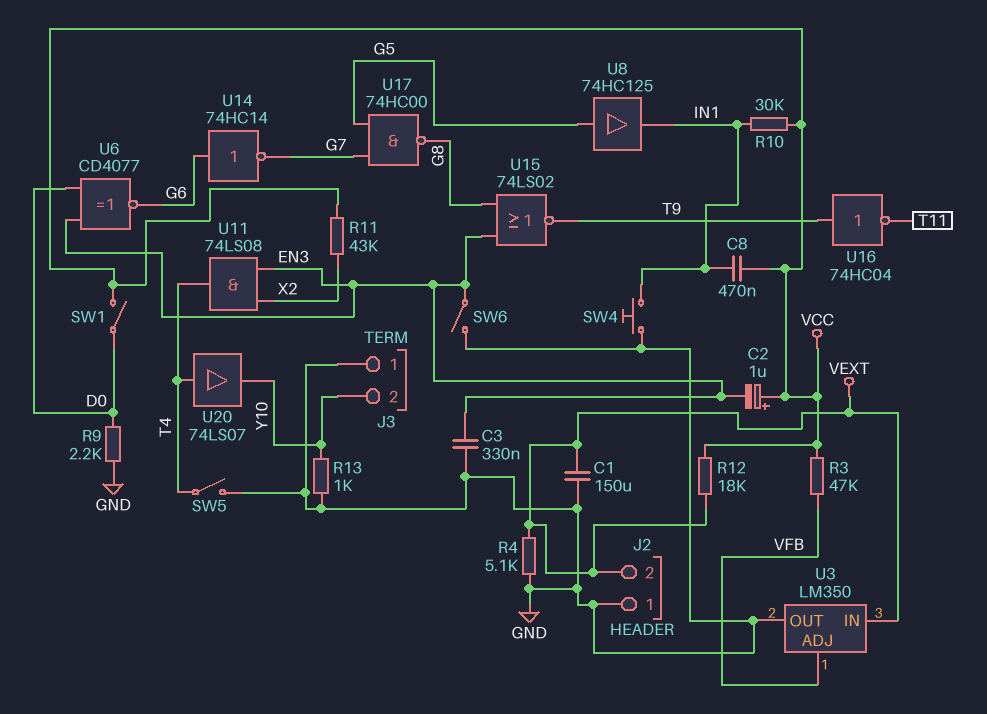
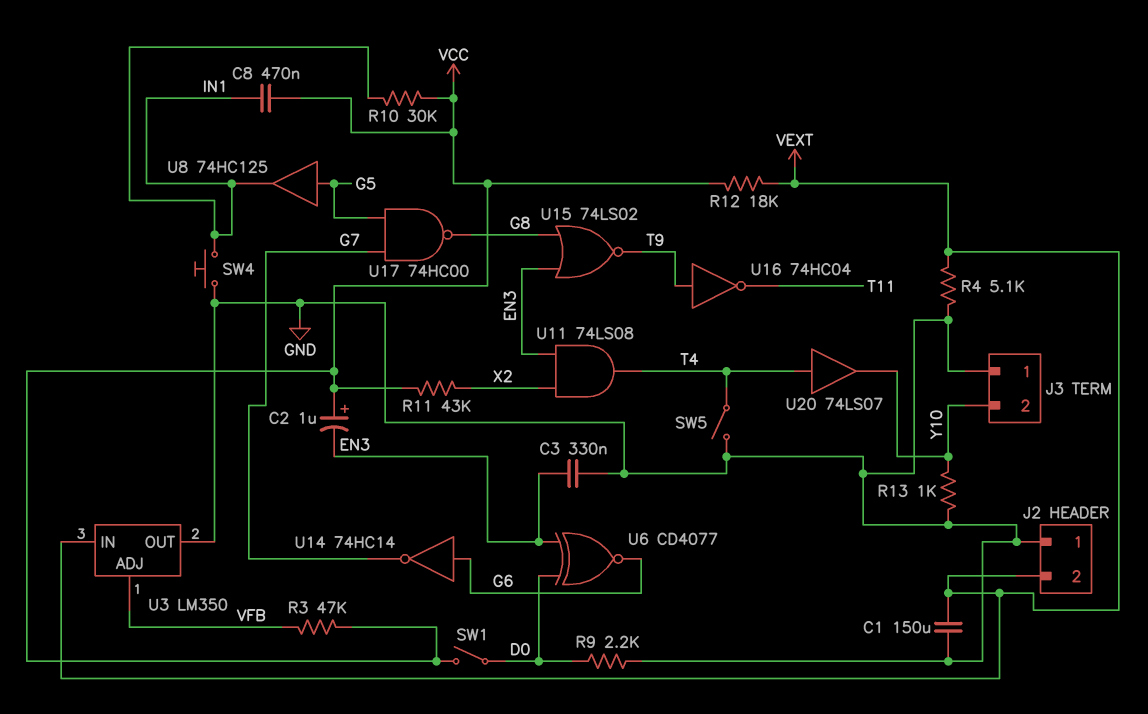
SW6: switch (EN3, GND) -> none

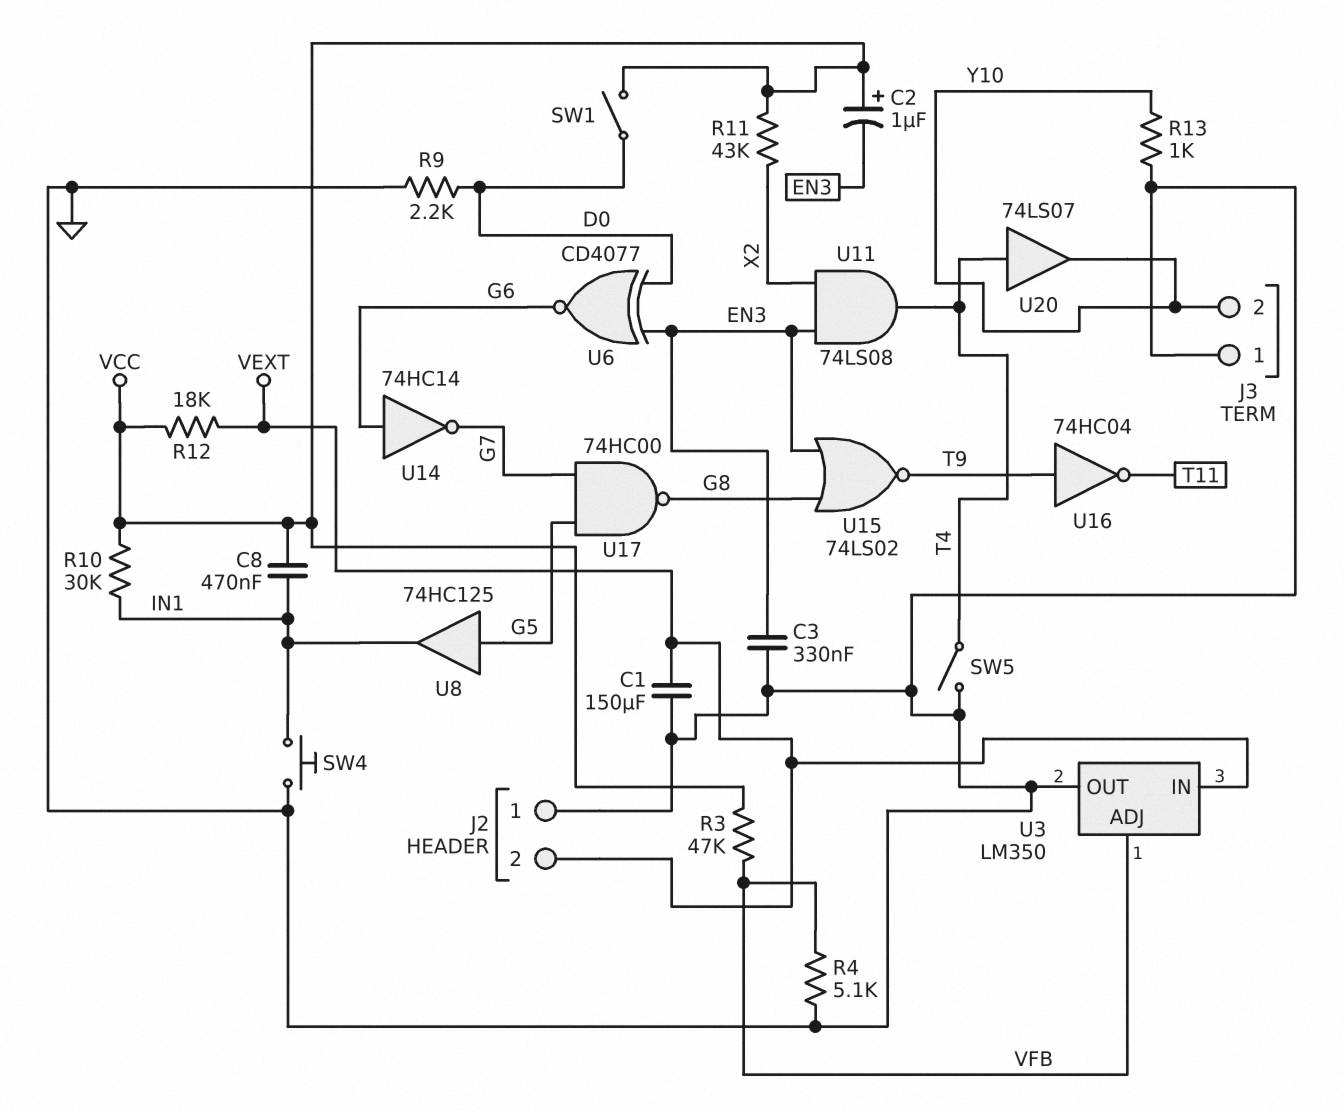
R4: 5.1k (GND, VEXT) -> 5.1k (GND, VFB)

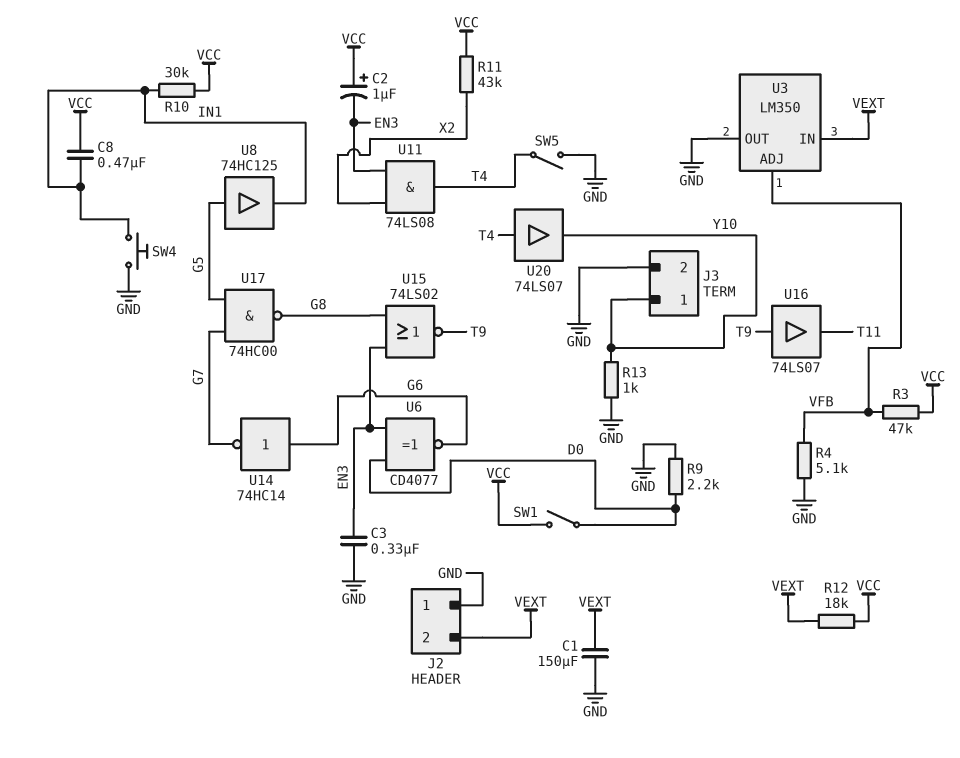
J3 pin 1: GND -> Y10
J3 pin 2: Y10 -> GND
U16: NOT 74HC04 (in T9, out T11) -> buffer 74LS07 (in T9, out T11)

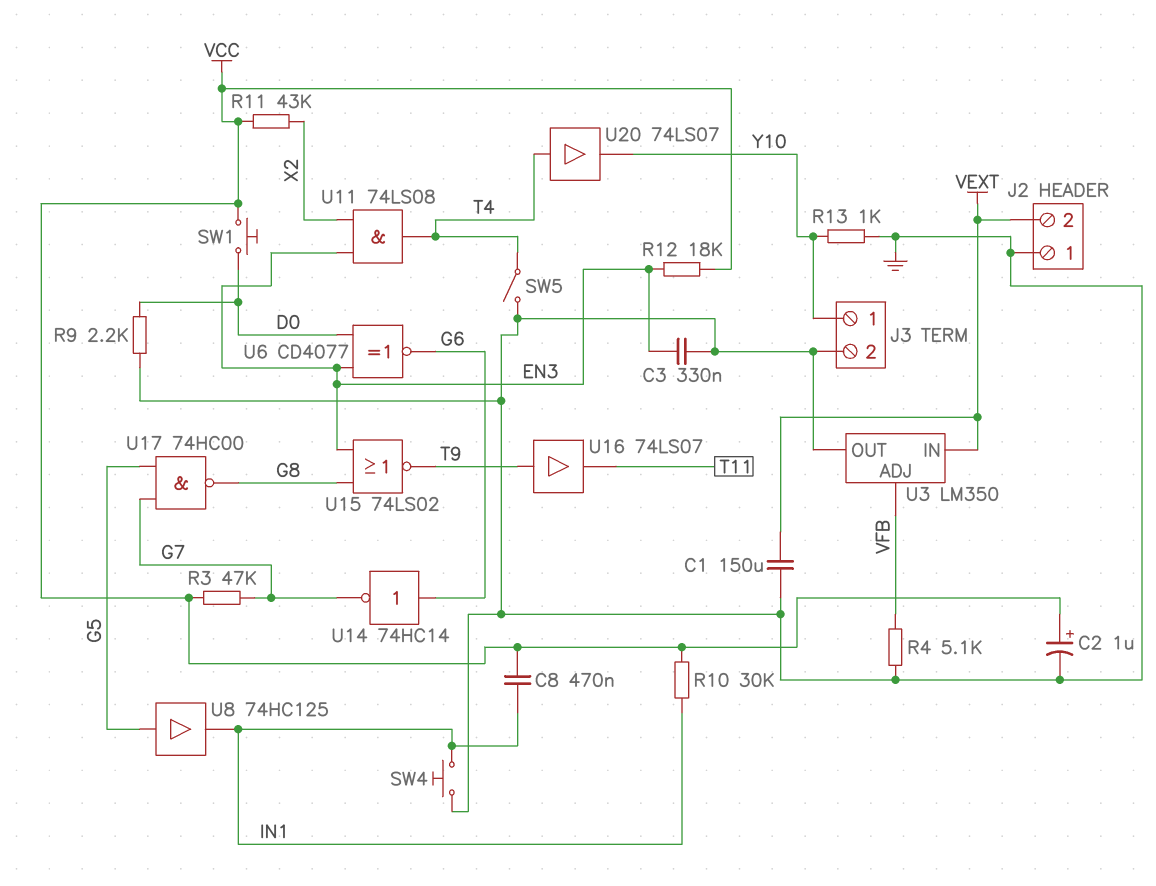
C2: 1uF (plus VCC, minus EN3) -> 1uF (plus VCC, minus GND)
R3: 47k (VCC, VFB) -> 47k (G7, VCC)
R12: 18k (VCC, VEXT) -> 18k (EN3, VCC)
SW1: switch (D0, VCC) -> button (D0, VCC)

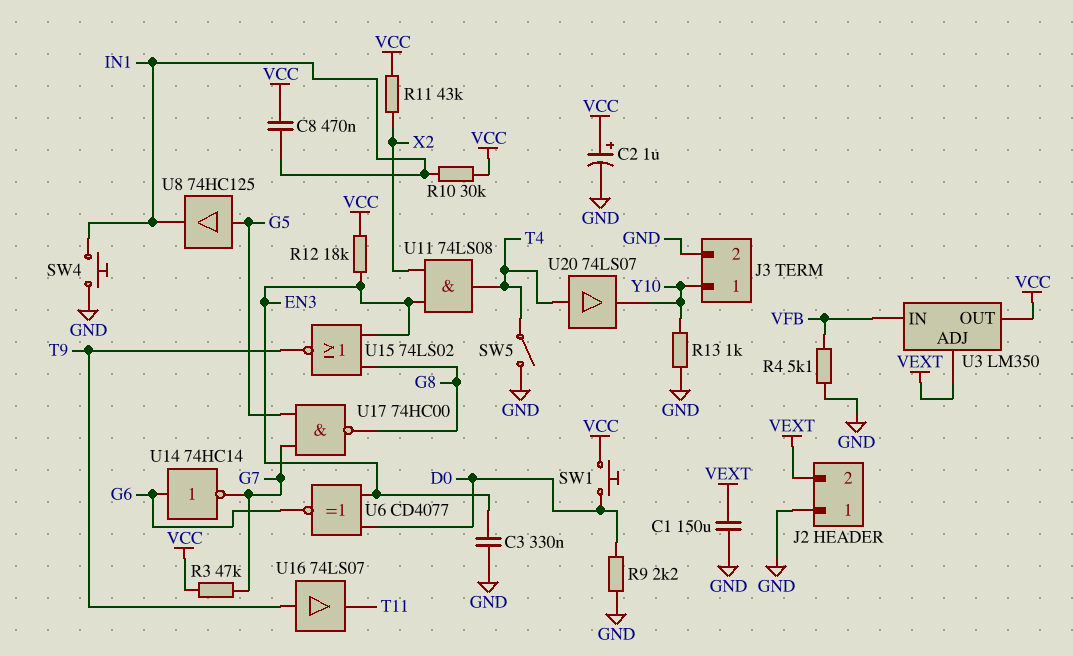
U3 pin ADJ: VFB -> VEXT
U3 pin IN: VEXT -> VFB
U3 pin OUT: GND -> VCC

